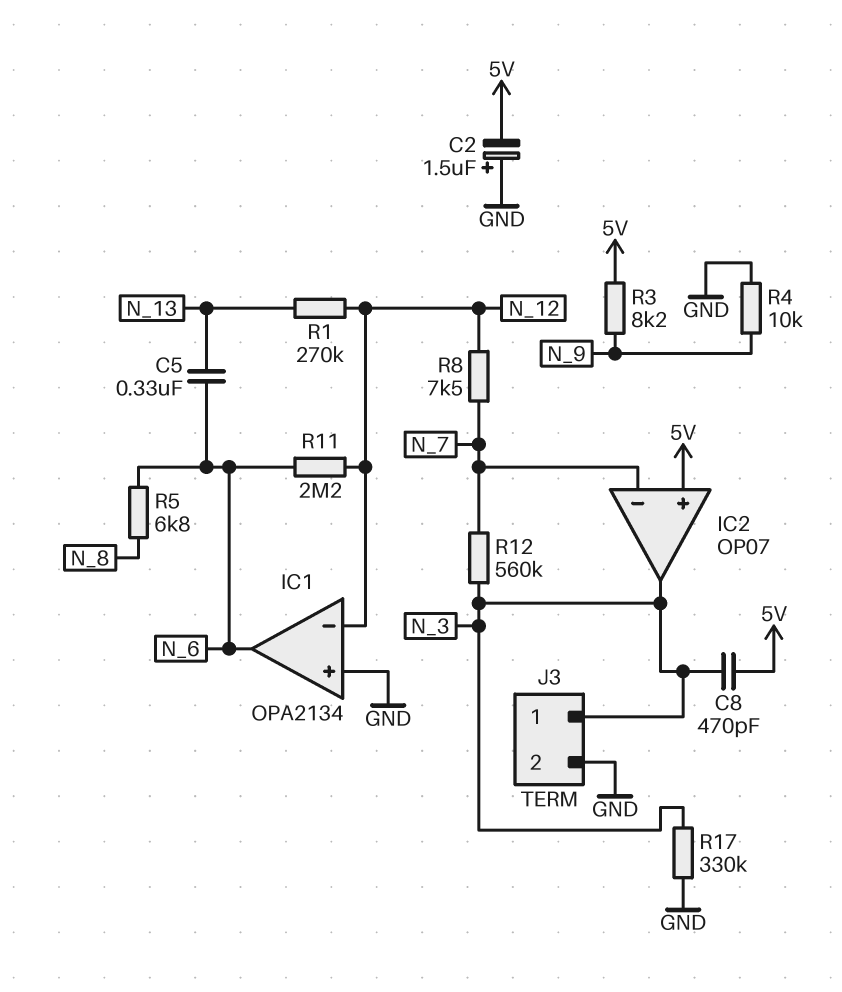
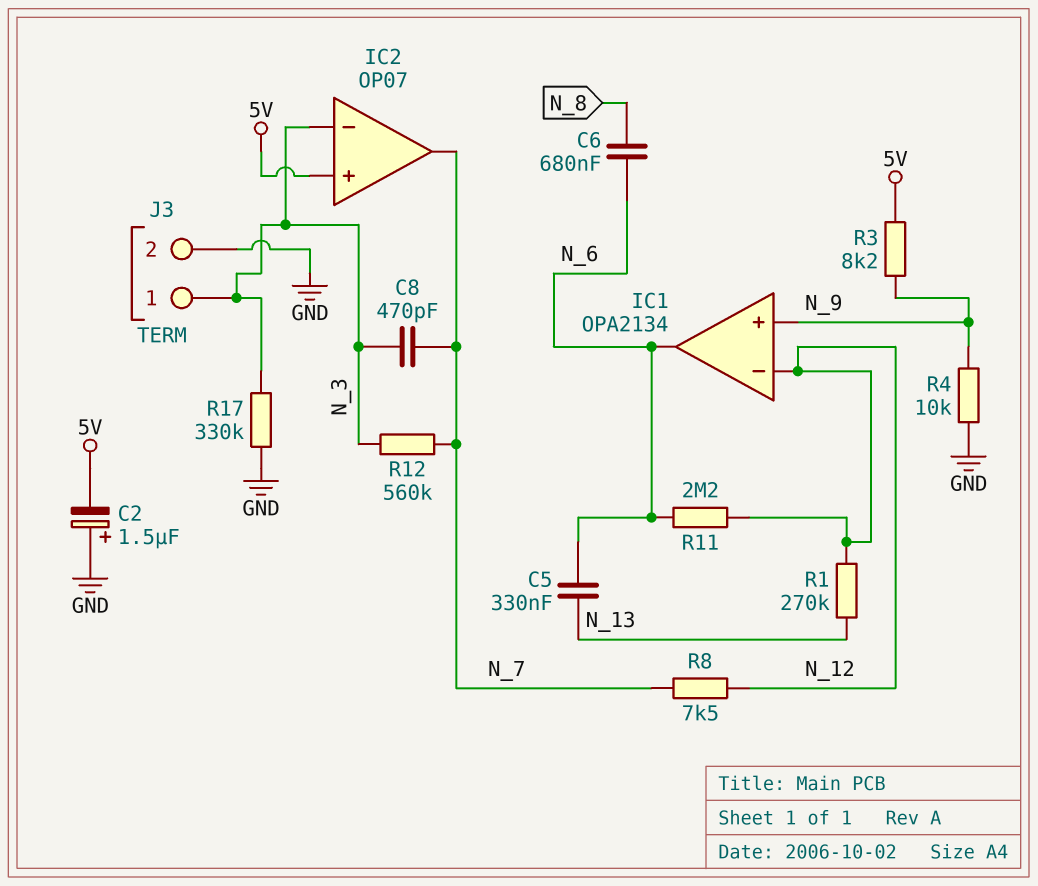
C6: none -> 680nF (N_6, N_8)
C8: 470pF (5V, N_3) -> 470pF (N_3, N_7)
IC1 pin in+: GND -> N_9
IC2 pin in-: N_7 -> N_3
IC2 pin out: N_3 -> N_7
R5: 6.8k (N_6, N_8) -> none

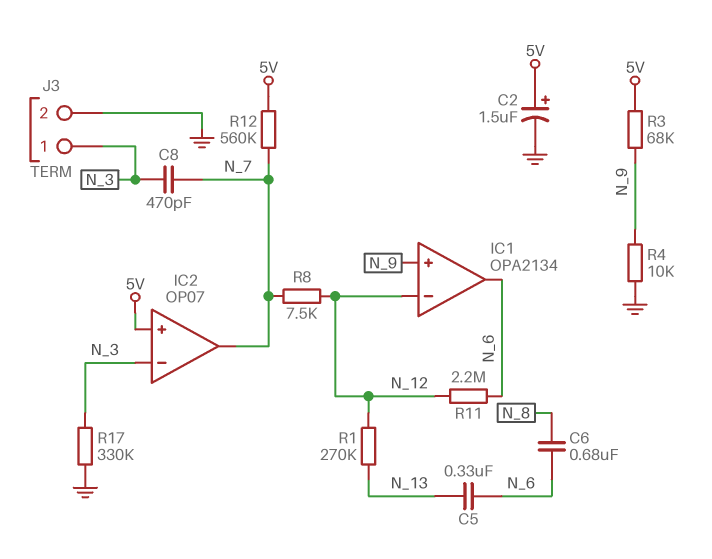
C2: 1.5uF (plus GND, minus 5V) -> 1.5uF (plus 5V, minus GND)
R3: 8.2k (5V, N_9) -> 68k (5V, N_9)
R12: 560k (N_3, N_7) -> 560k (5V, N_7)

